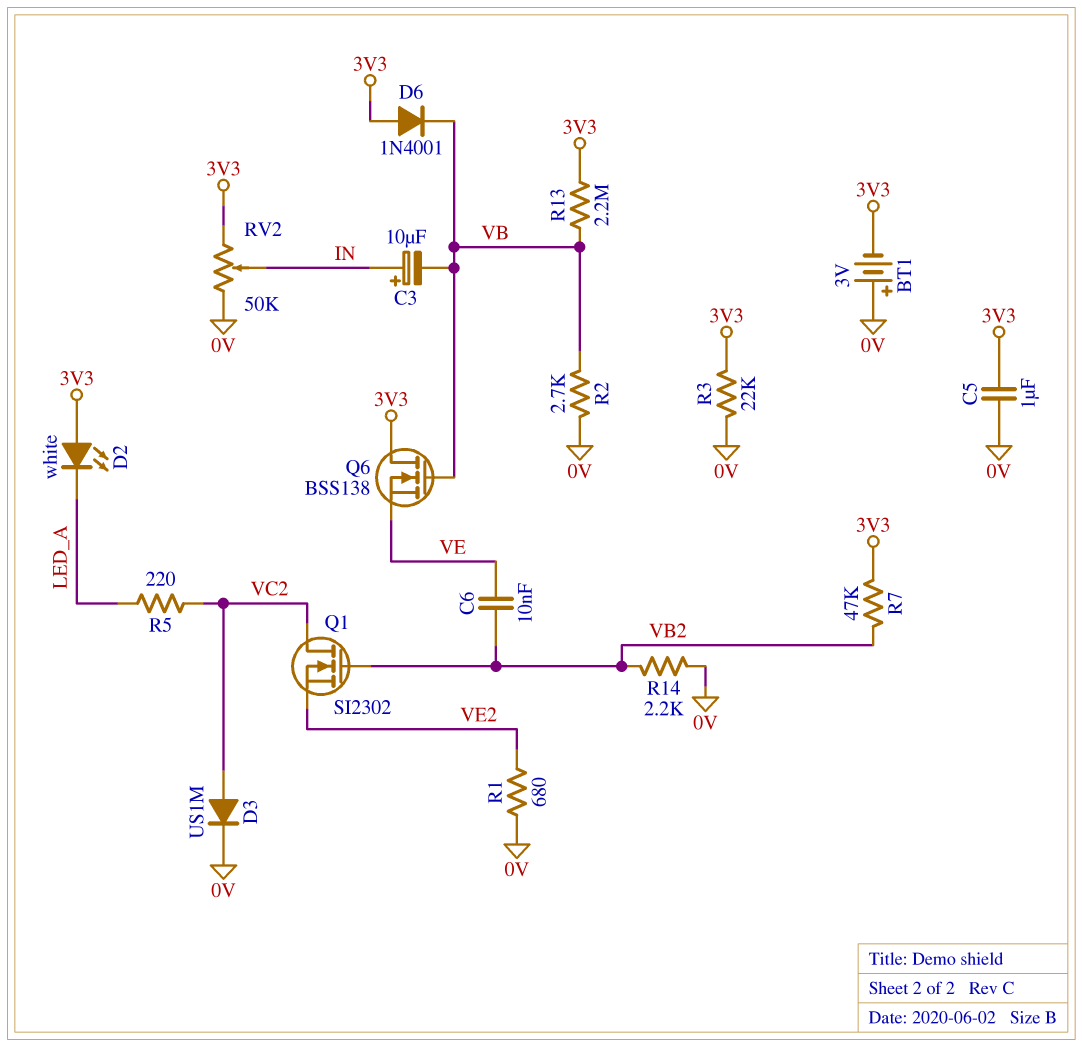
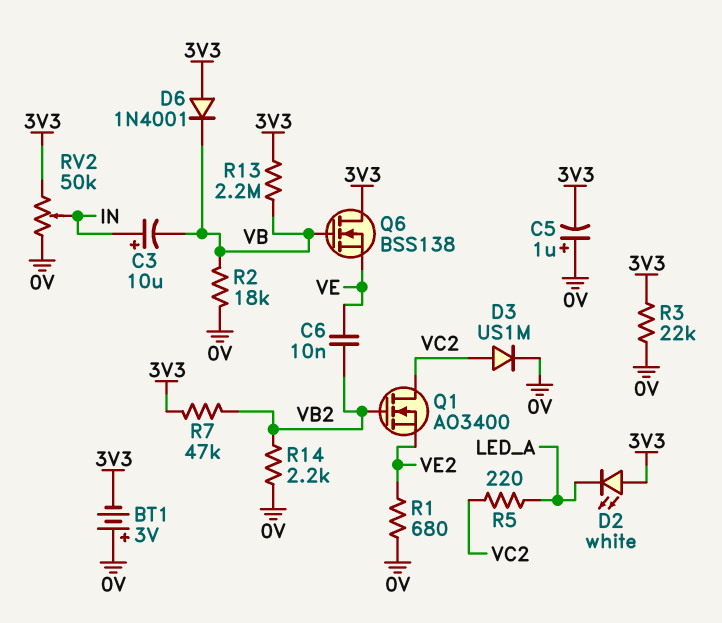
C5: 1uF (0V, 3V3) -> 1uF (plus 0V, minus 3V3)
Q1: NMOS SI2302 (G VB2, D VC2, S VE2) -> NMOS AO3400 (G VB2, D VC2, S VE2)
R2: 2.7k (0V, VB) -> 18k (0V, VB)

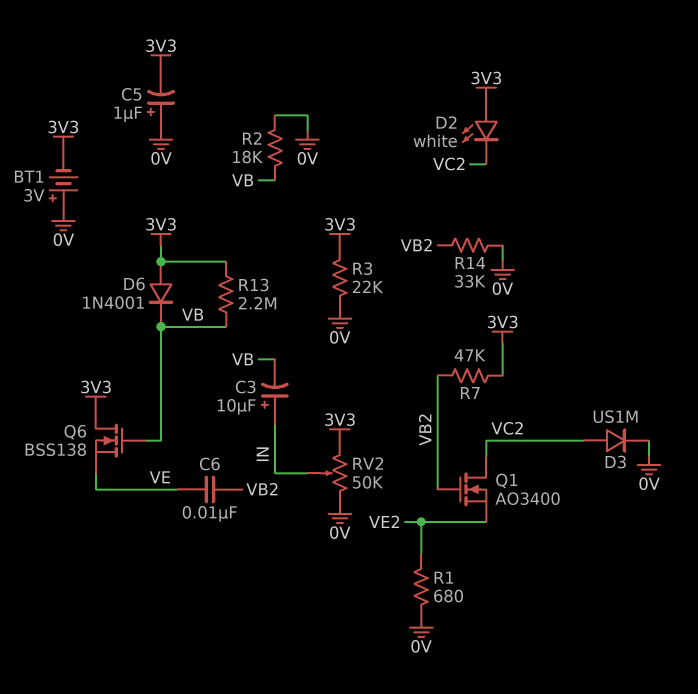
D2: LED white (A 3V3, K LED_A) -> LED white (A 3V3, K VC2)
R5: 220 (LED_A, VC2) -> none
R14: 2.2k (0V, VB2) -> 33k (0V, VB2)

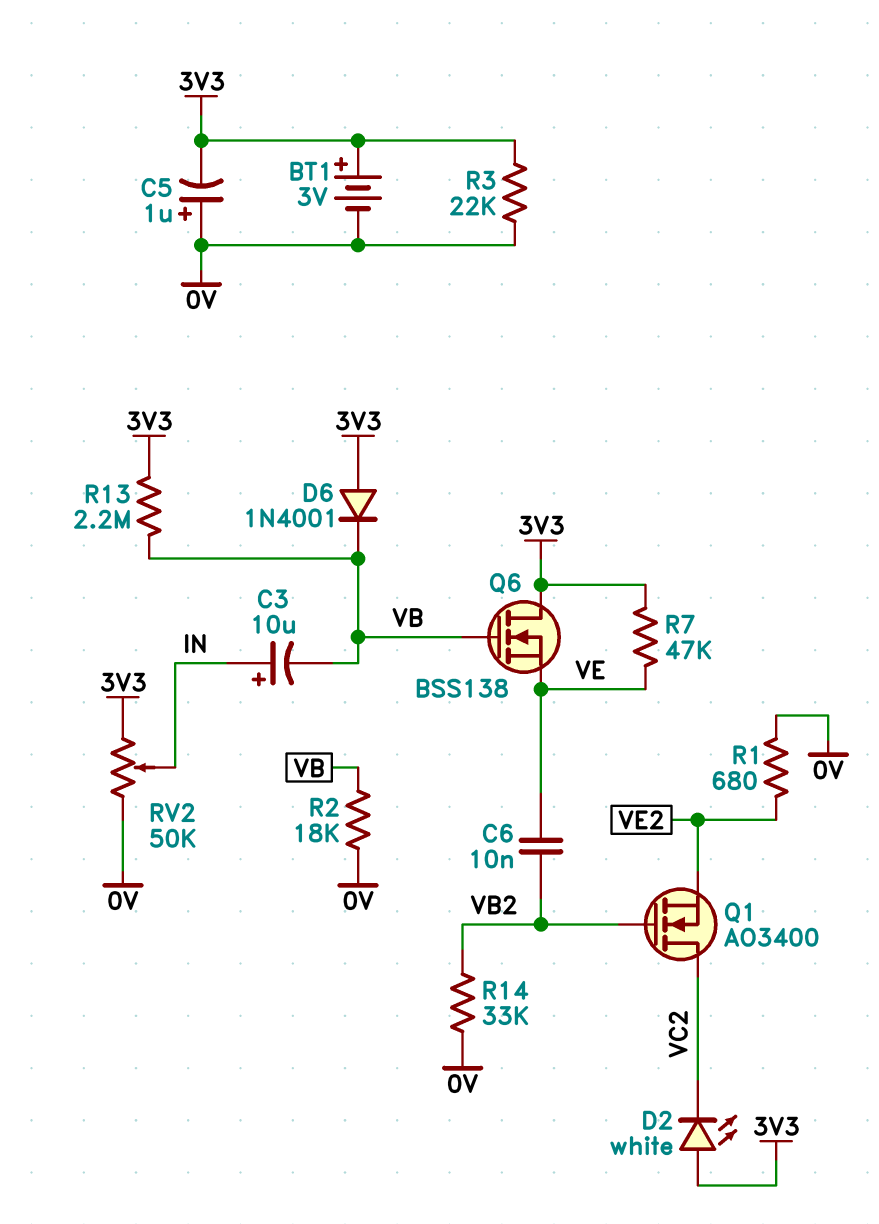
BT1: 3V (plus 0V, minus 3V3) -> 3V (plus 3V3, minus 0V)
D3: diode US1M (A VC2, K 0V) -> none
R7: 47k (3V3, VB2) -> 47k (3V3, VE)

